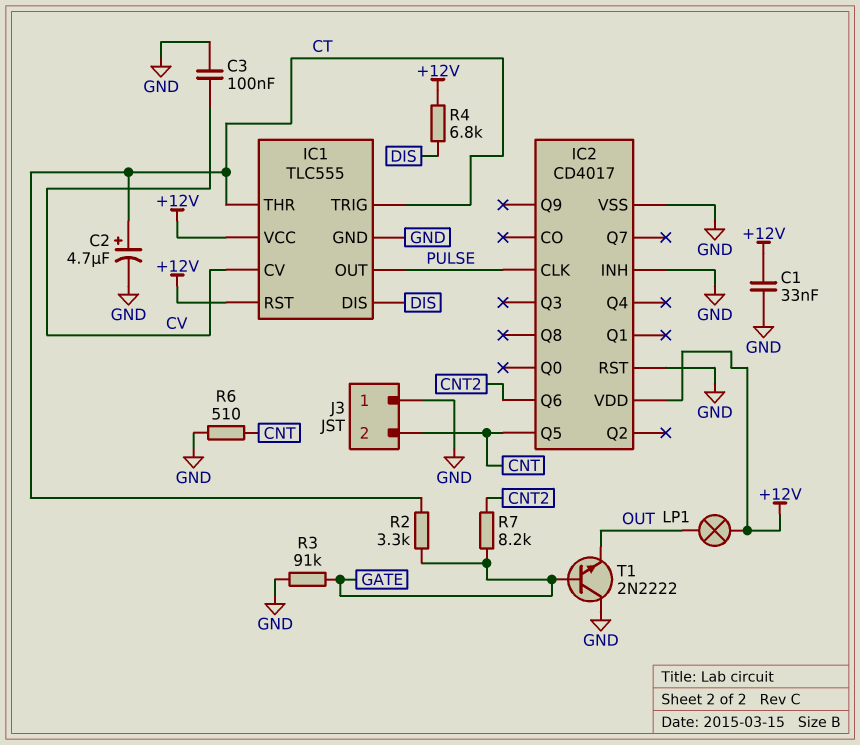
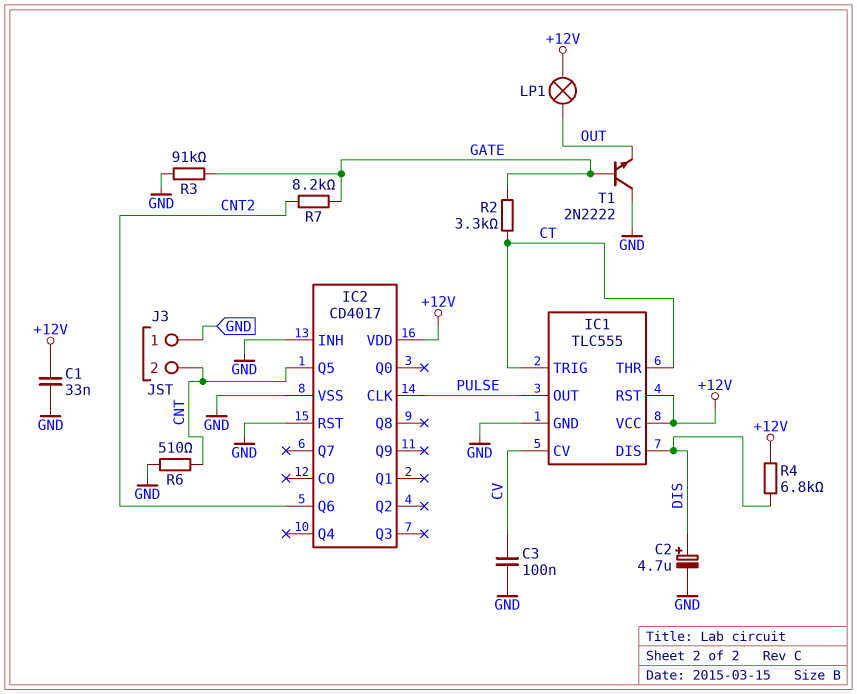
C2: 4.7uF (plus CT, minus GND) -> 4.7uF (plus DIS, minus GND)

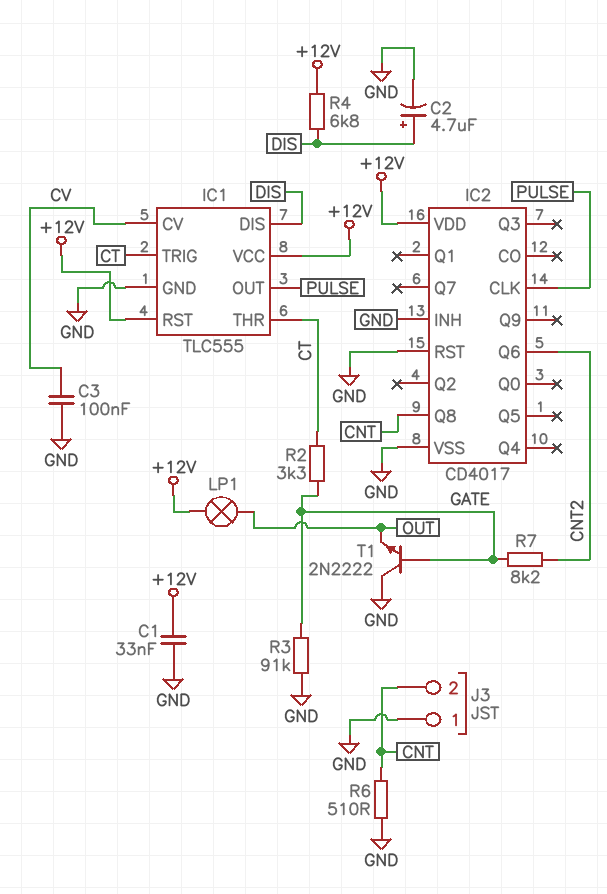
IC2 pin Q5: CNT -> none
IC2 pin Q8: none -> CNT

